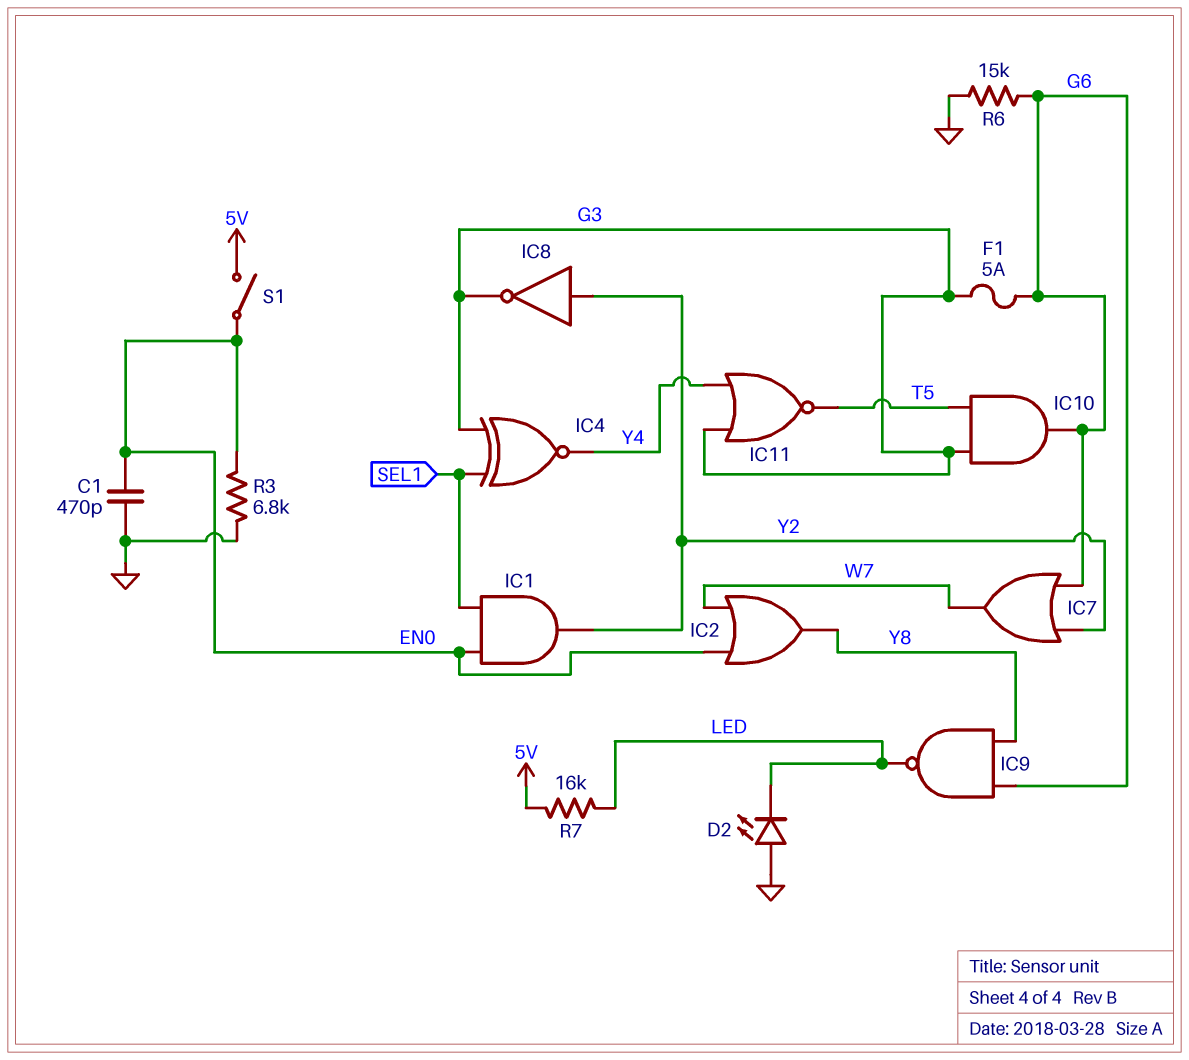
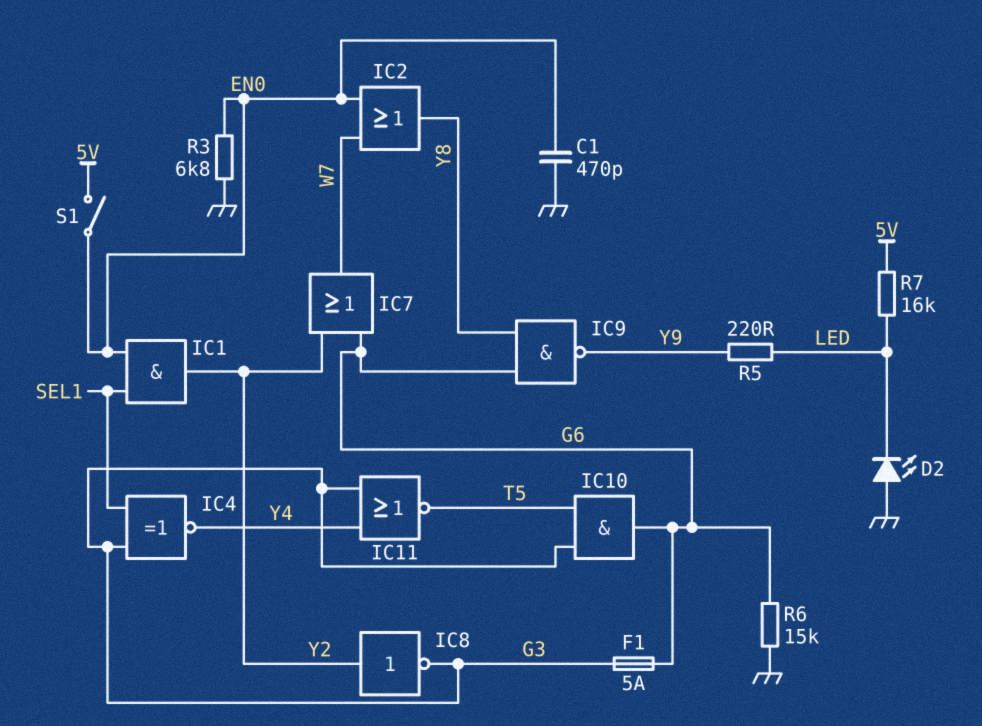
IC9: NAND (in G6, in Y8, out LED) -> NAND (in G6, in Y8, out Y9)
R5: none -> 220 (LED, Y9)

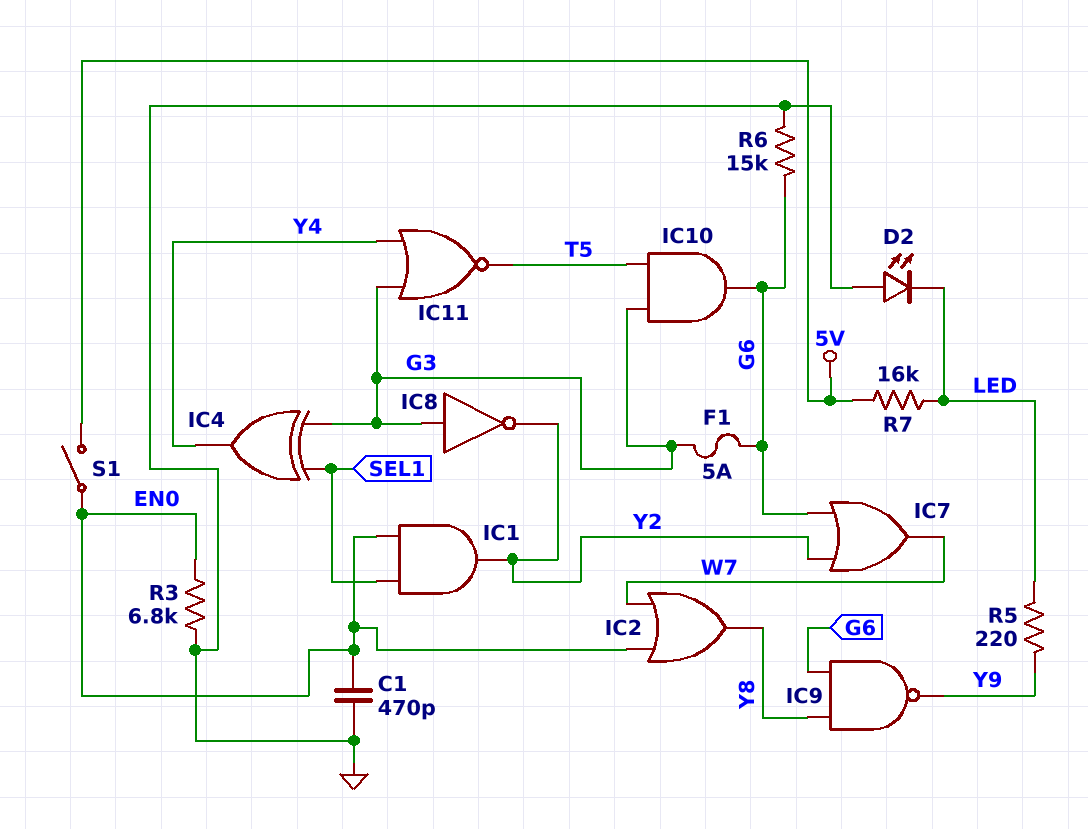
IC4: XNOR (in G3, in SEL1, out Y4) -> XOR (in G3, in SEL1, out Y4)
IC8: NOT (in Y2, out G3) -> NOT (in G3, out Y2)

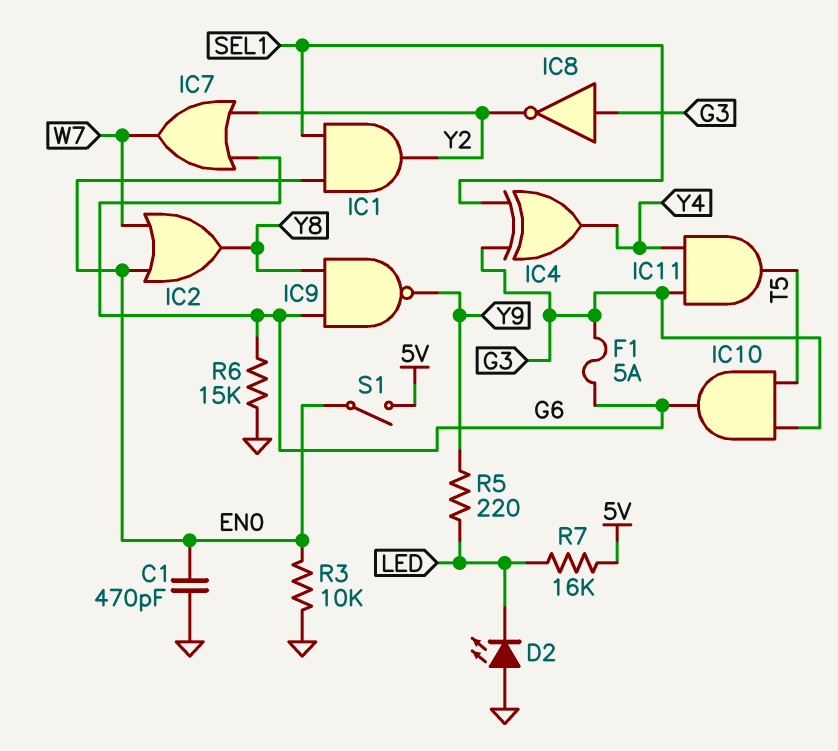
IC11: NOR (in G3, in Y4, out T5) -> AND (in G3, in Y4, out T5)
R3: 6.8k (EN0, GND) -> 10k (EN0, GND)

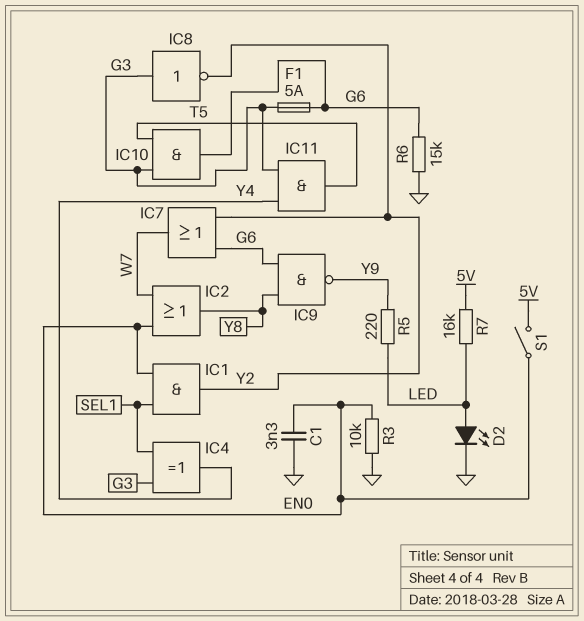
C1: 470pF (EN0, GND) -> 3.3nF (EN0, GND)
D2: LED (A GND, K LED) -> LED (A LED, K GND)

